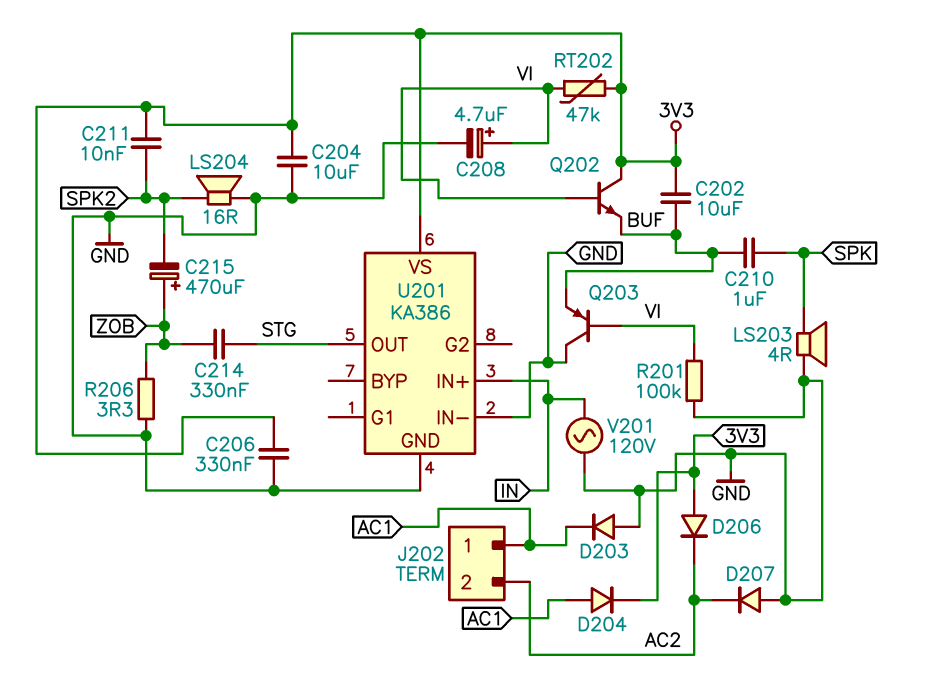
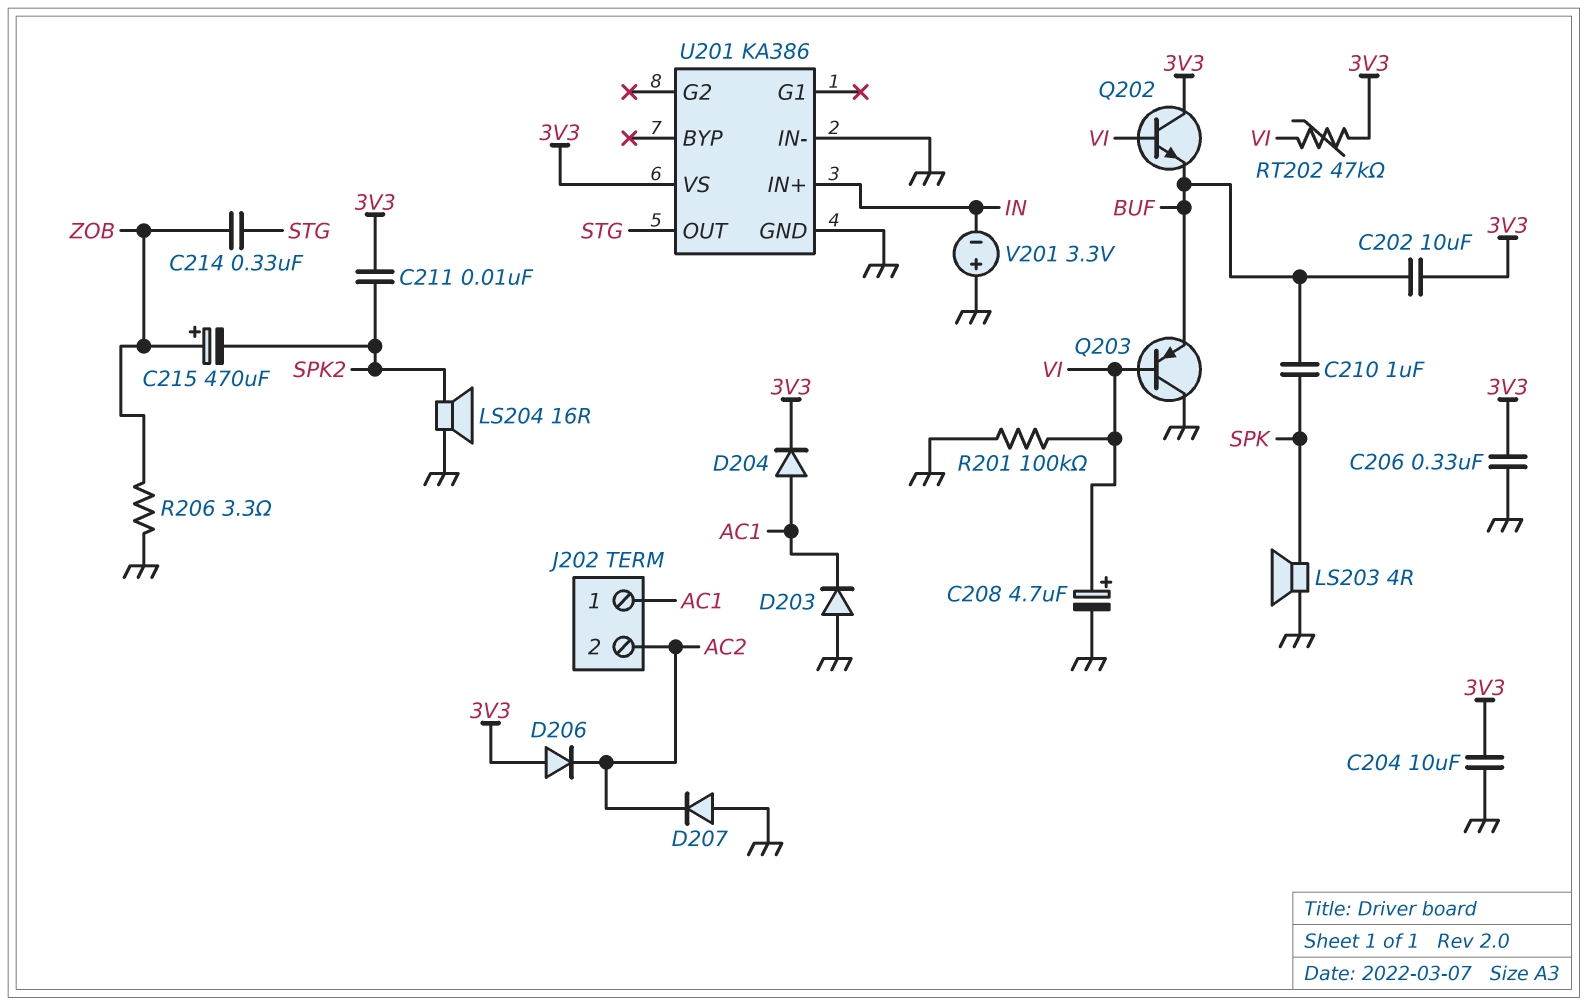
V201: AC 120V (GND, IN) -> 3.3V (plus GND, minus IN)

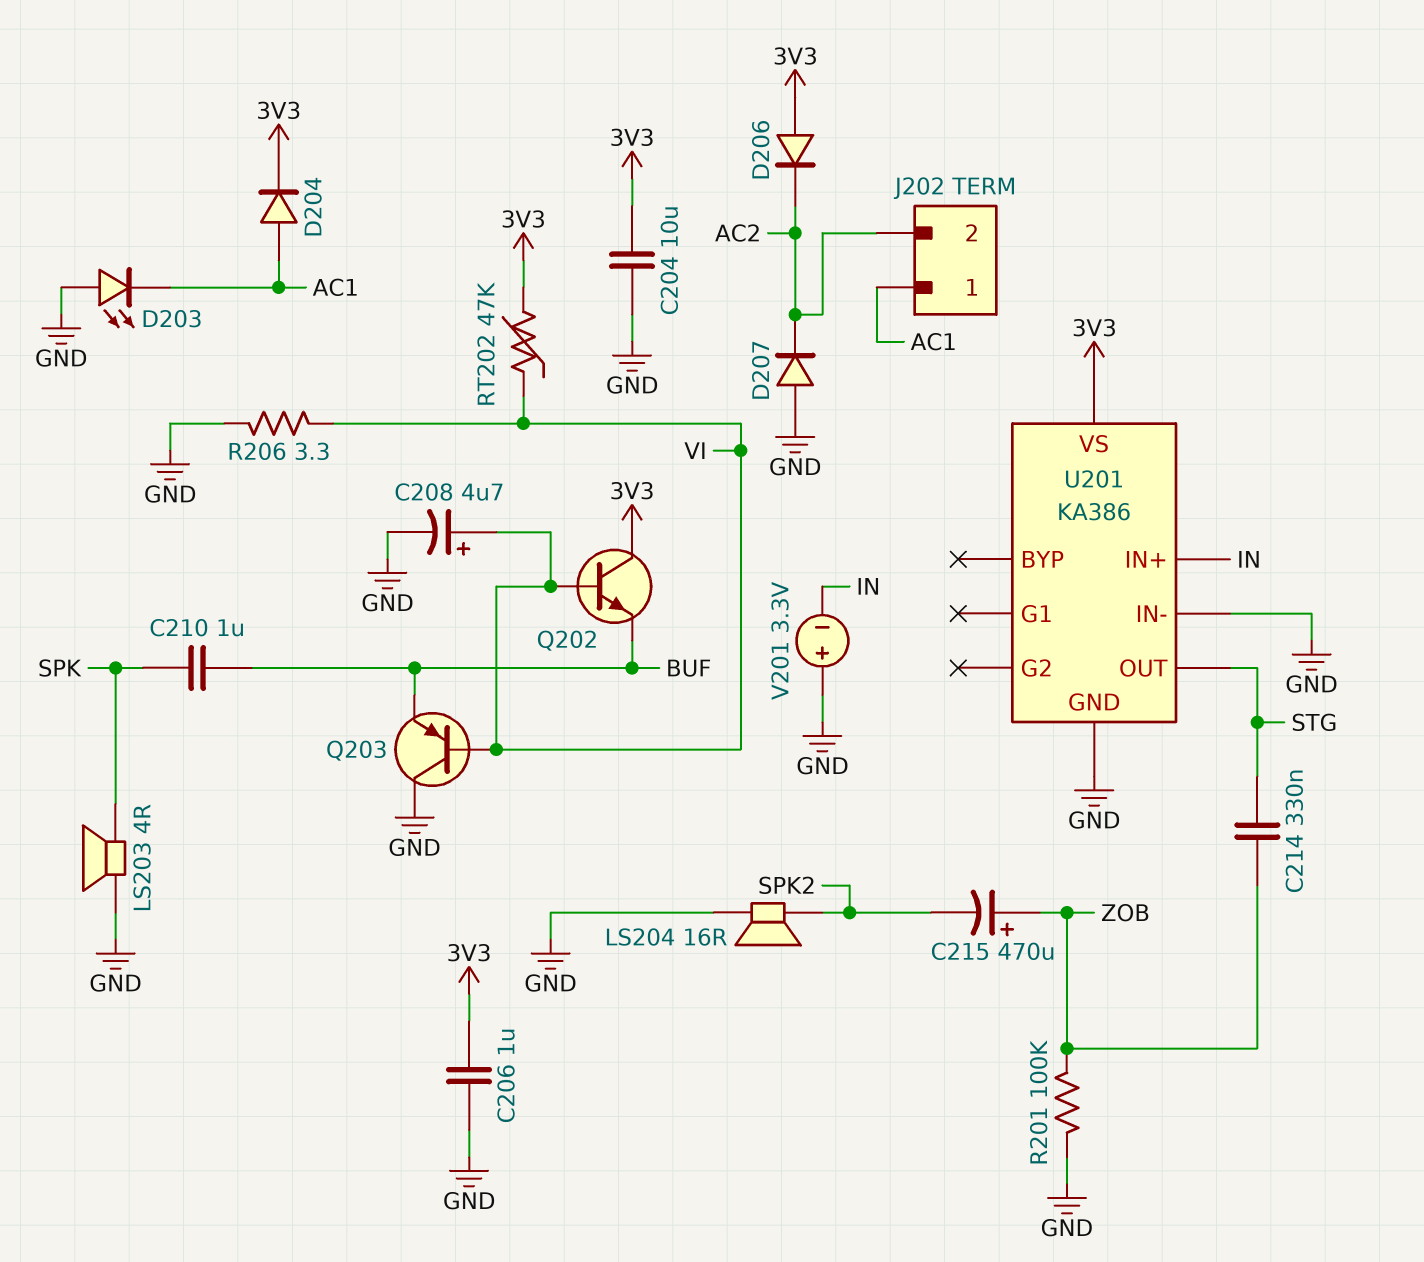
C202: 10uF (3V3, BUF) -> none
C206: 330nF (3V3, GND) -> 1uF (3V3, GND)
C211: 10nF (3V3, SPK2) -> none
D203: diode (A GND, K AC1) -> LED (A GND, K AC1)
R201: 100k (GND, VI) -> 100k (GND, ZOB)
R206: 3.3 (GND, ZOB) -> 3.3 (GND, VI)

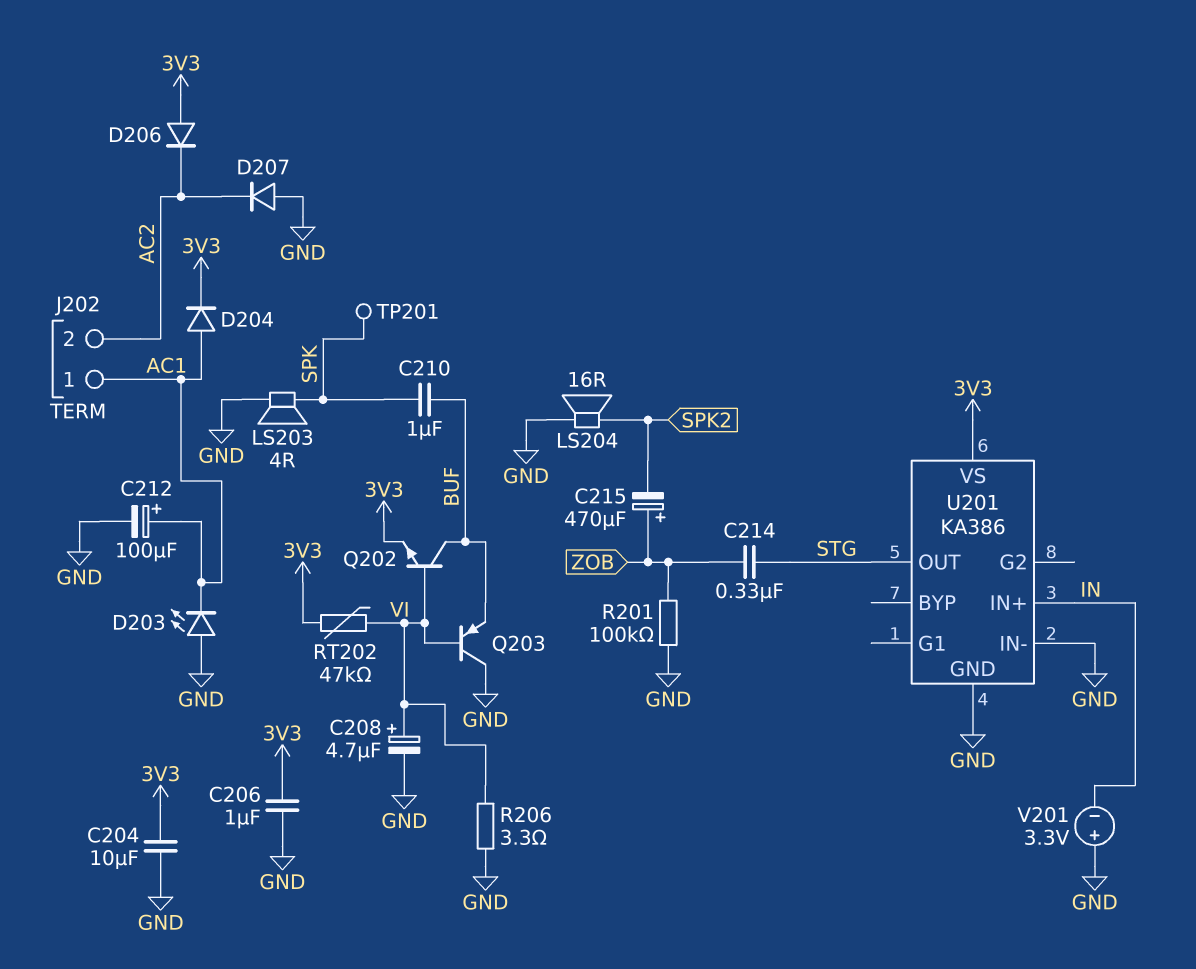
C212: none -> 100uF (plus AC1, minus GND)
Q202: NPN (B VI, C 3V3, E BUF) -> NPN (B VI, C BUF, E 3V3)
TP201: none -> test point (SPK)

